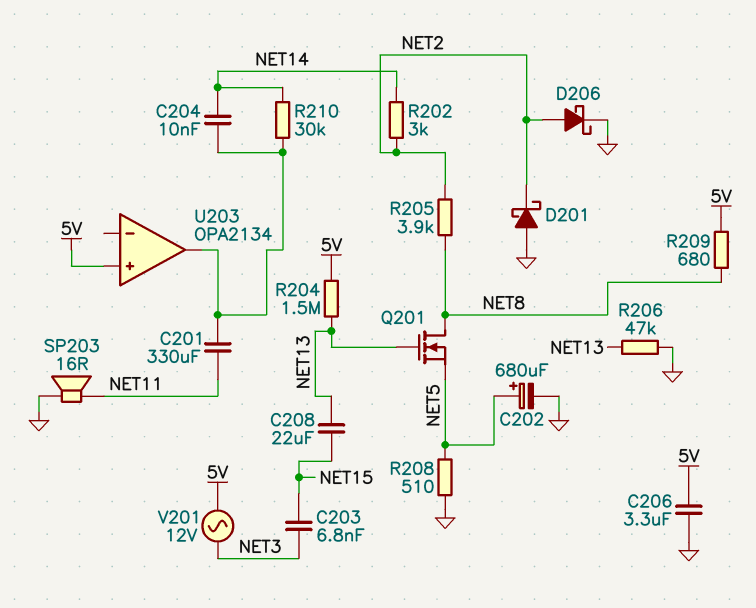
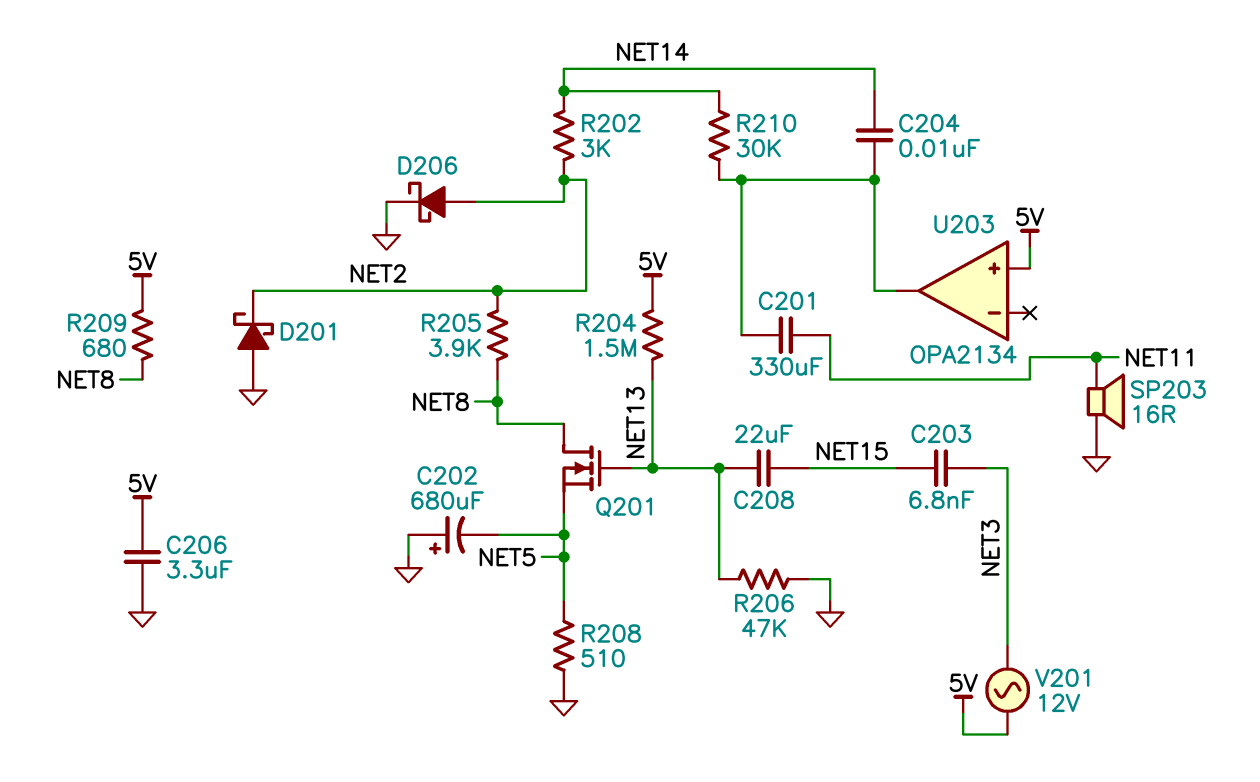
C202: 680uF (plus NET5, minus GND) -> 680uF (plus GND, minus NET5)

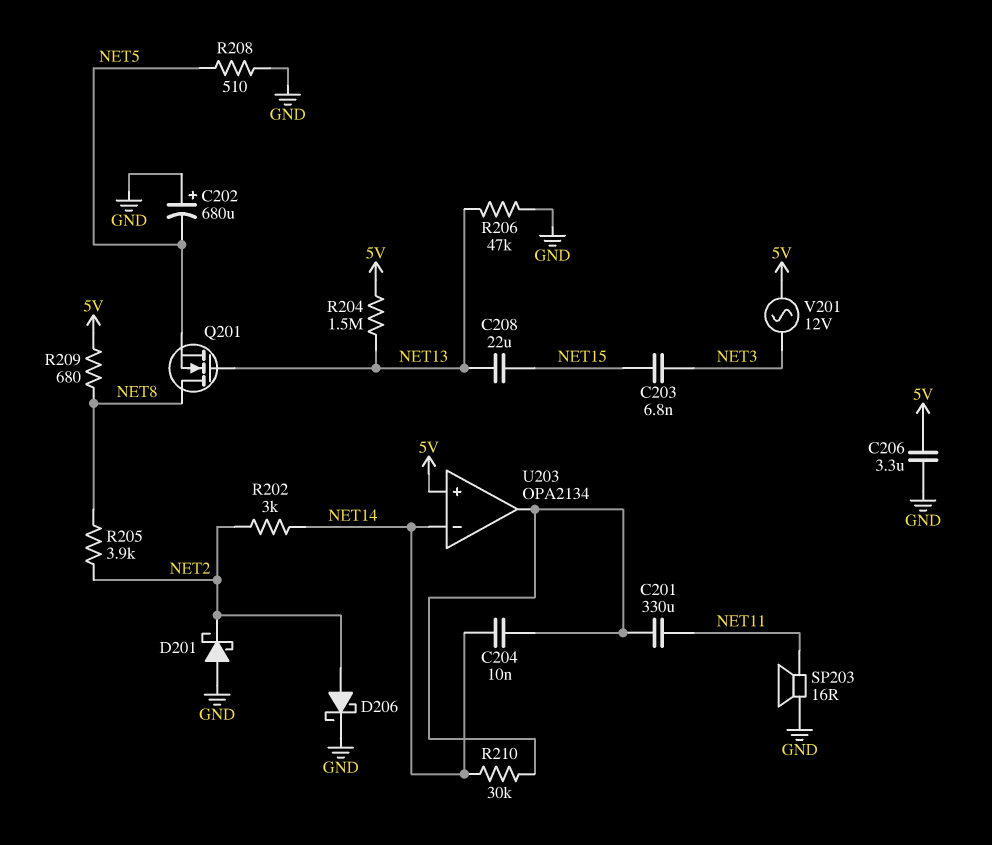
U203 pin in-: none -> NET14

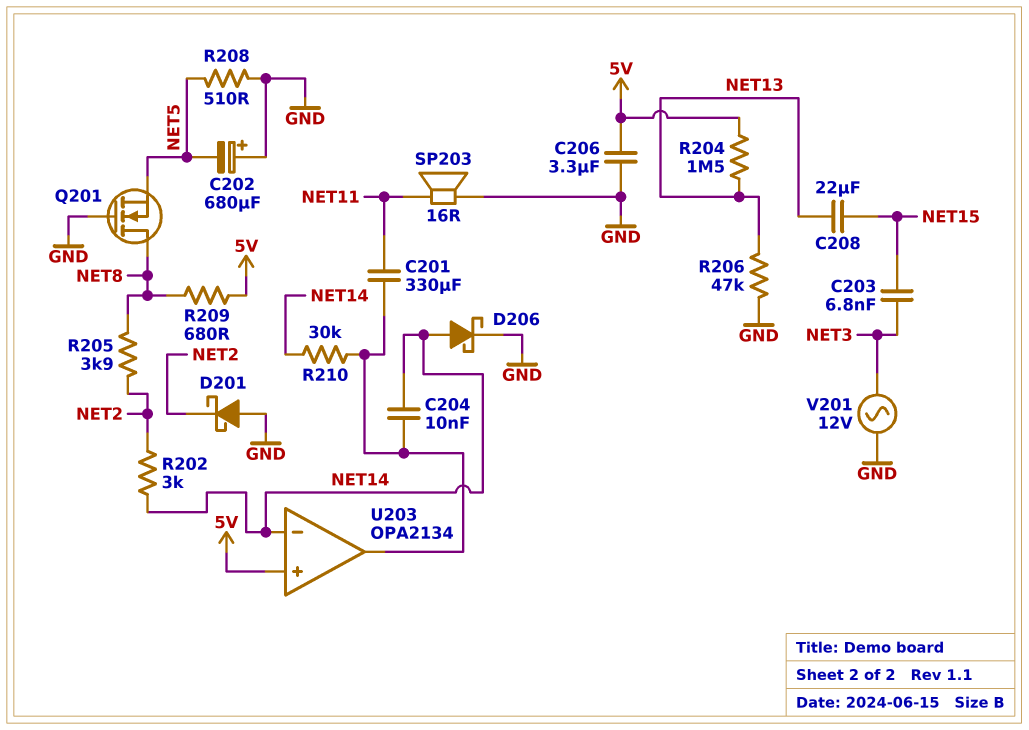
D206: schottky (A NET2, K GND) -> schottky (A NET14, K GND)
Q201: NMOS (G NET13, D NET8, S NET5) -> NMOS (G GND, D NET8, S NET5)
V201: AC 12V (5V, NET3) -> AC 12V (GND, NET3)

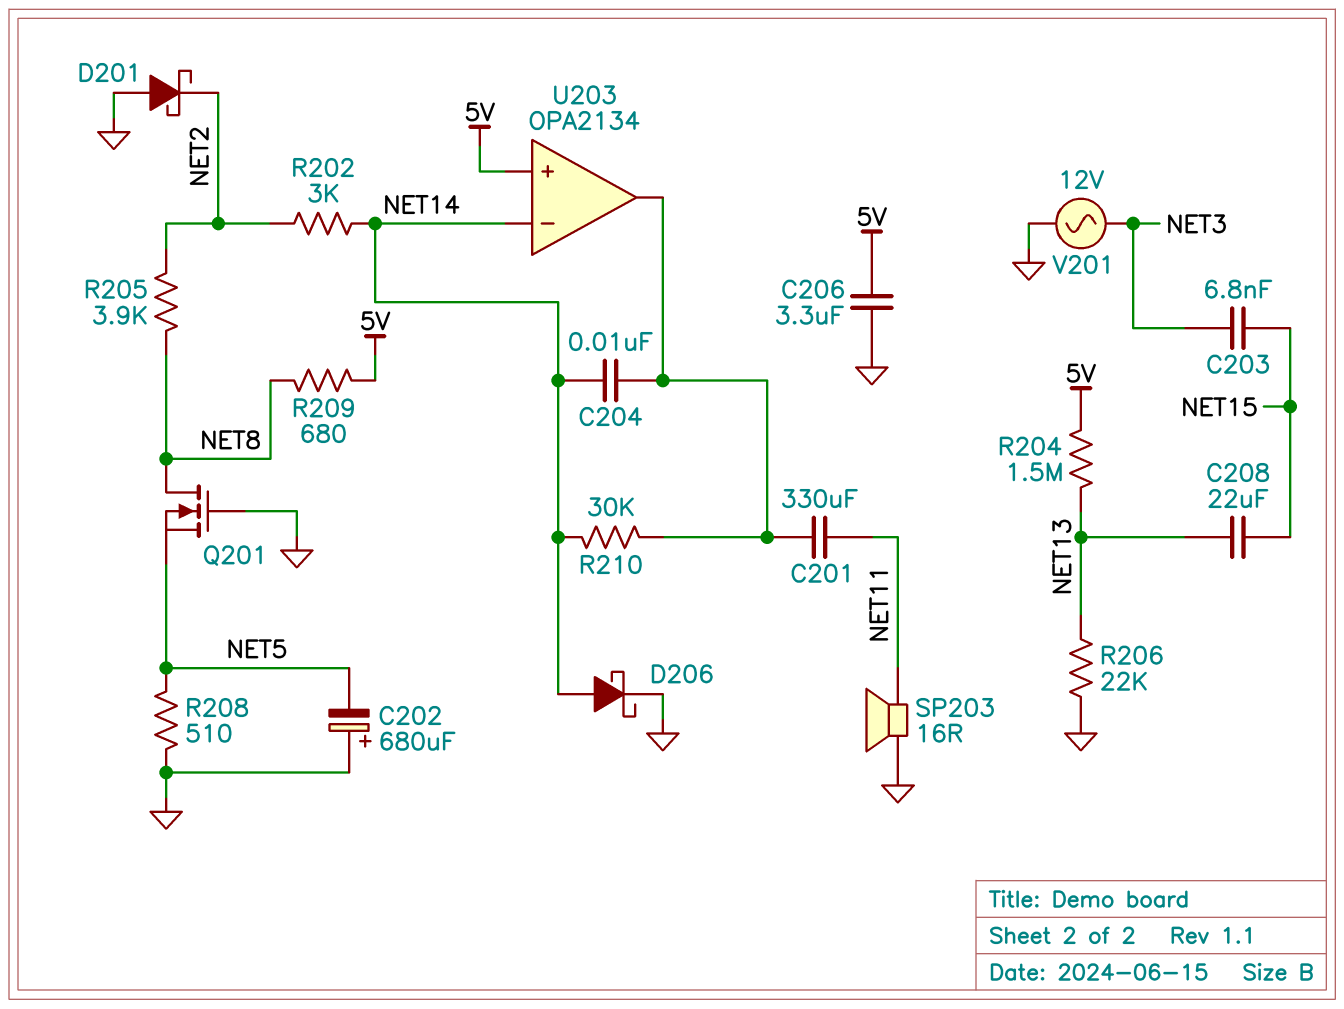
R206: 47k (GND, NET13) -> 22k (GND, NET13)

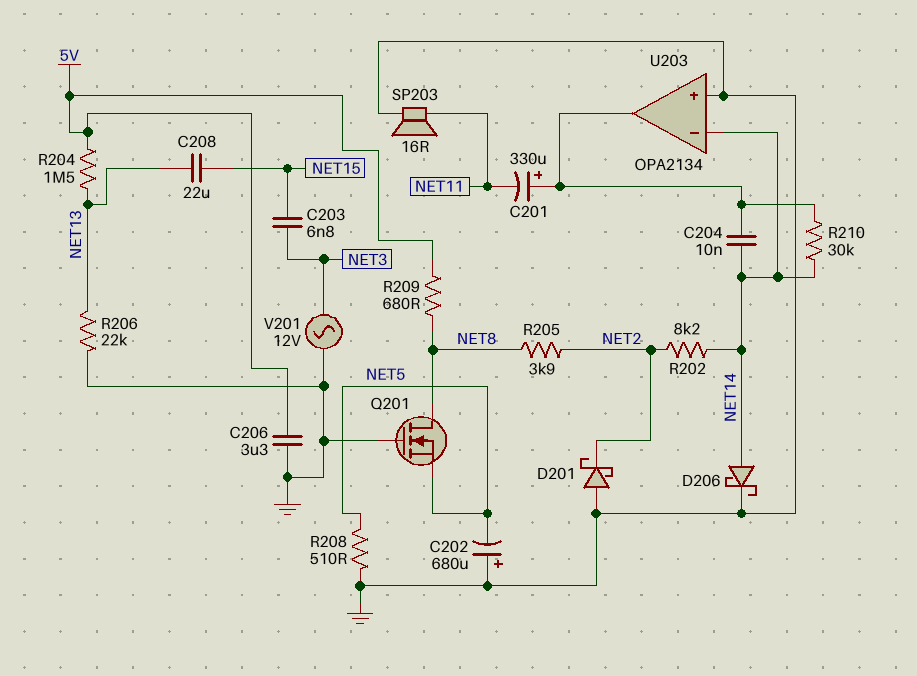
C201: 330uF (NET11, U203/out) -> 330uF (plus U203/out, minus NET11)
R202: 3k (NET2, NET14) -> 8.2k (NET2, NET14)
U203 pin in+: 5V -> GND

